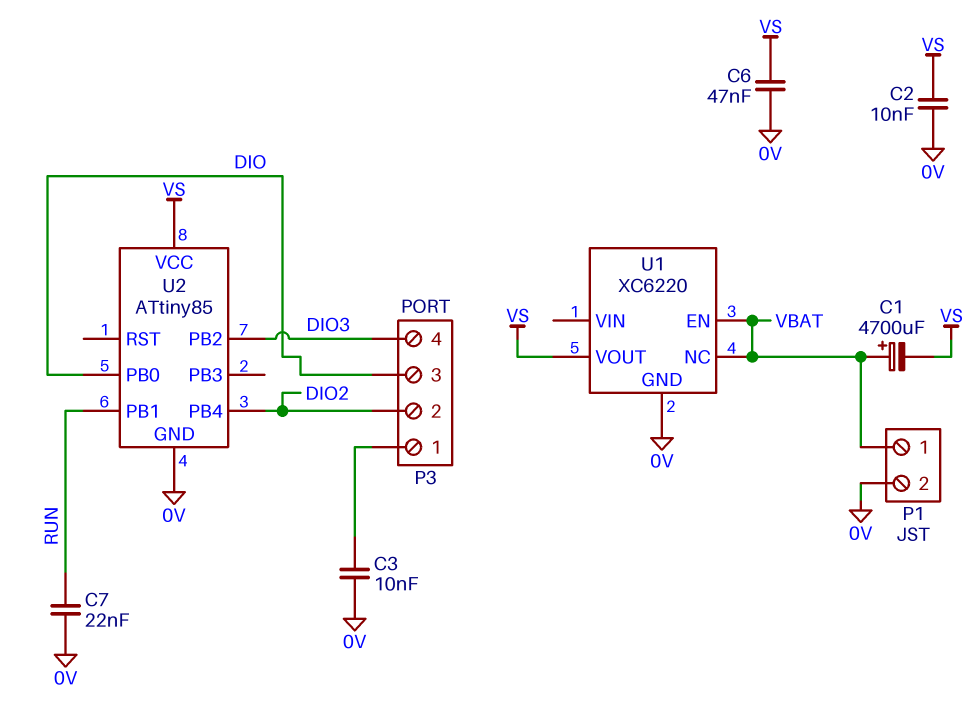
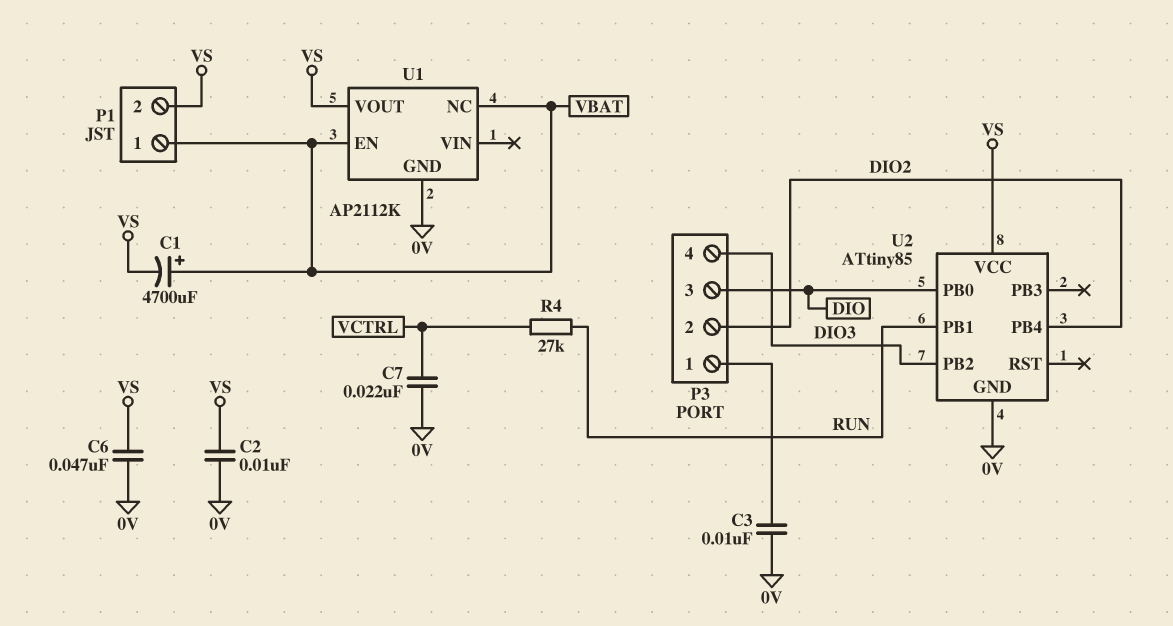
C7: 22nF (0V, RUN) -> 22nF (0V, VCTRL)
P1 pin 2: 0V -> VS
R4: none -> 27k (RUN, VCTRL)
U1: XC6220 -> AP2112K

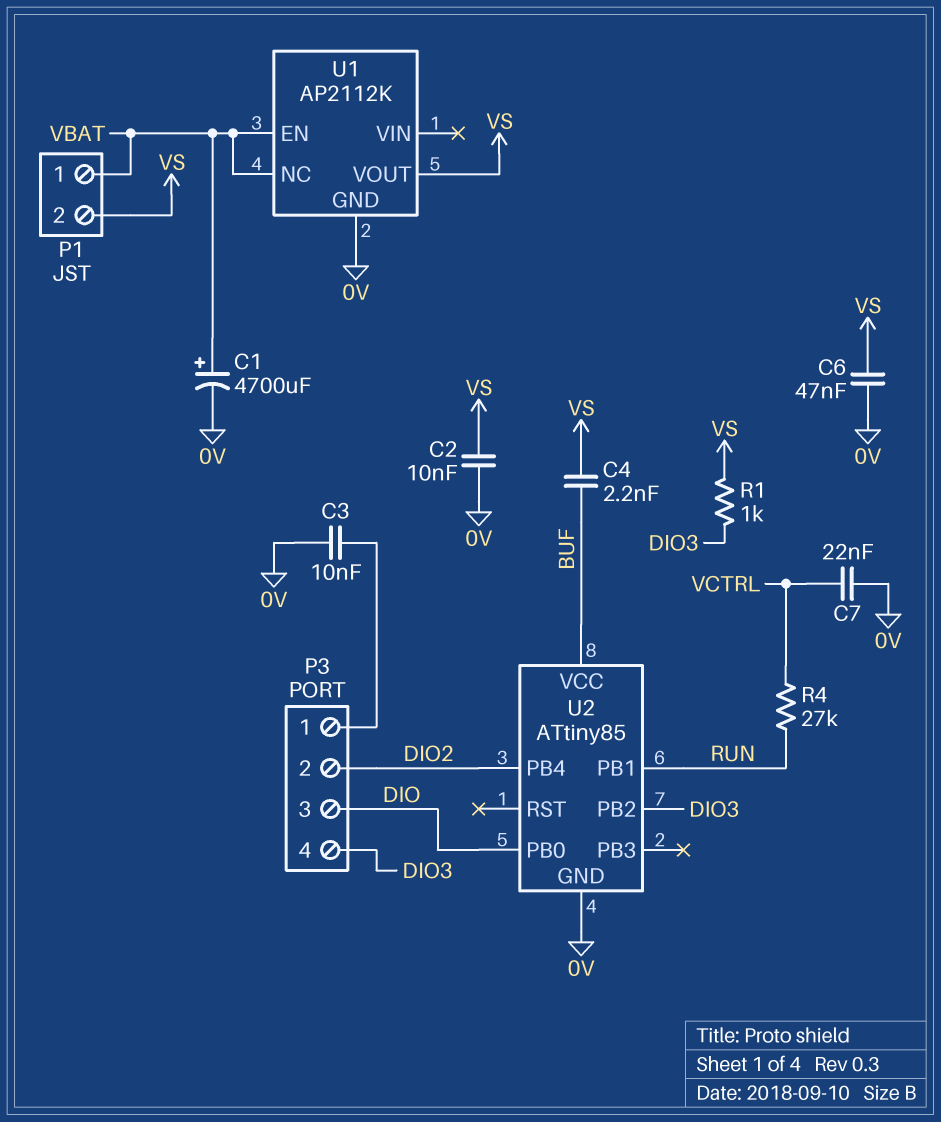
C1: 4700uF (plus VBAT, minus VS) -> 4700uF (plus VBAT, minus 0V)
C4: none -> 2.2nF (BUF, VS)
R1: none -> 1k (DIO3, VS)
U2 pin VCC: VS -> BUF

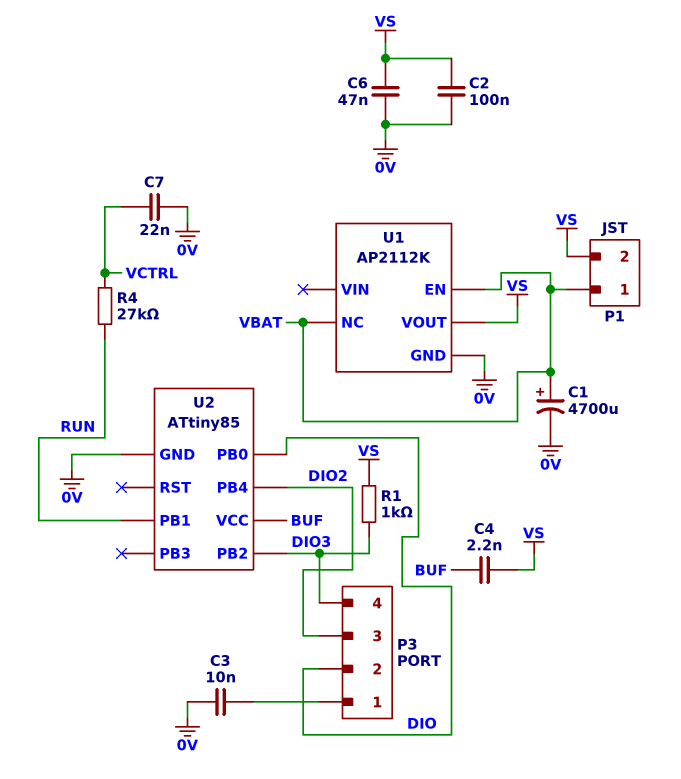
C2: 10nF (0V, VS) -> 100nF (0V, VS)
P3 pin 2: DIO2 -> DIO
P3 pin 3: DIO -> DIO2

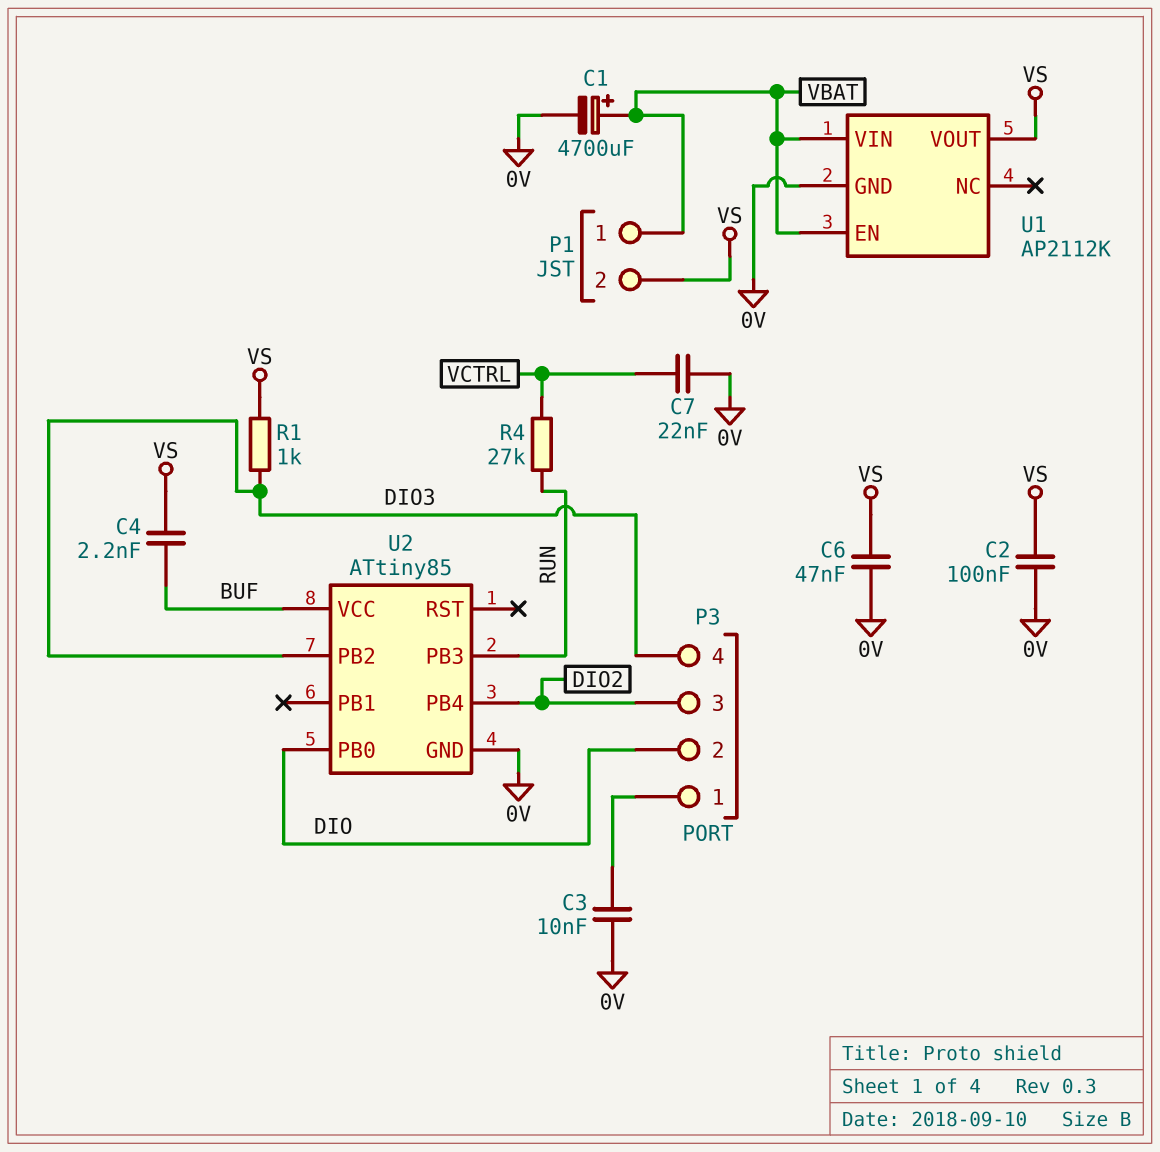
U1 pin NC: VBAT -> none
U1 pin VIN: none -> VBAT
U2 pin PB1: RUN -> none
U2 pin PB3: none -> RUN

